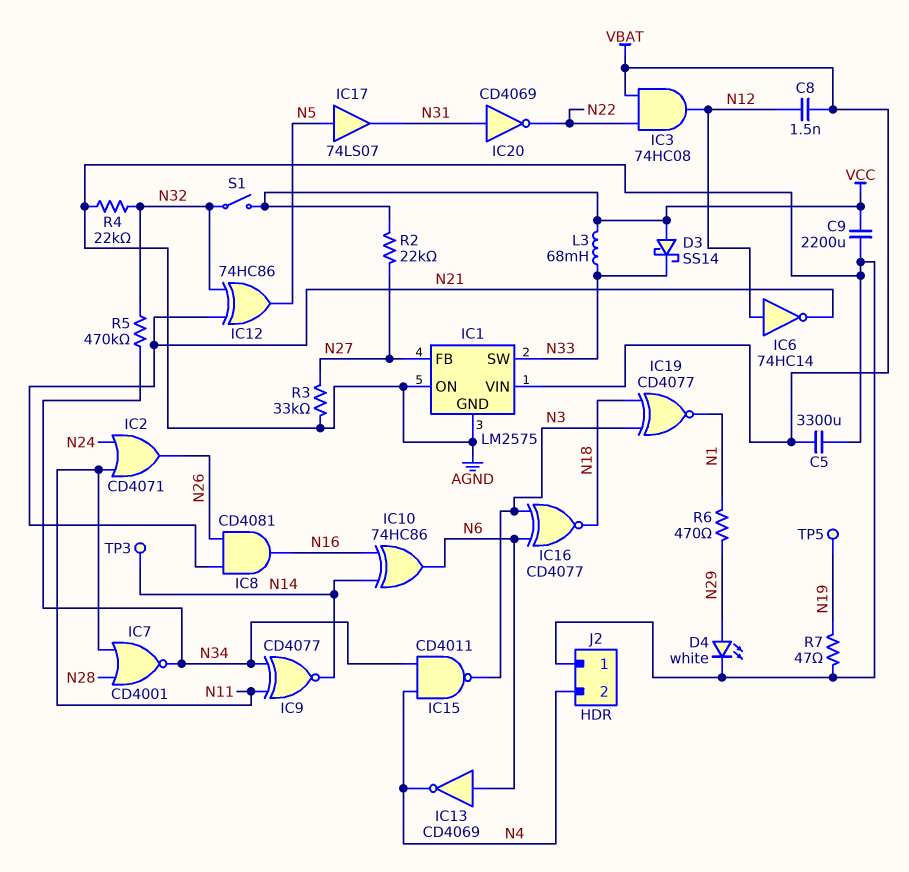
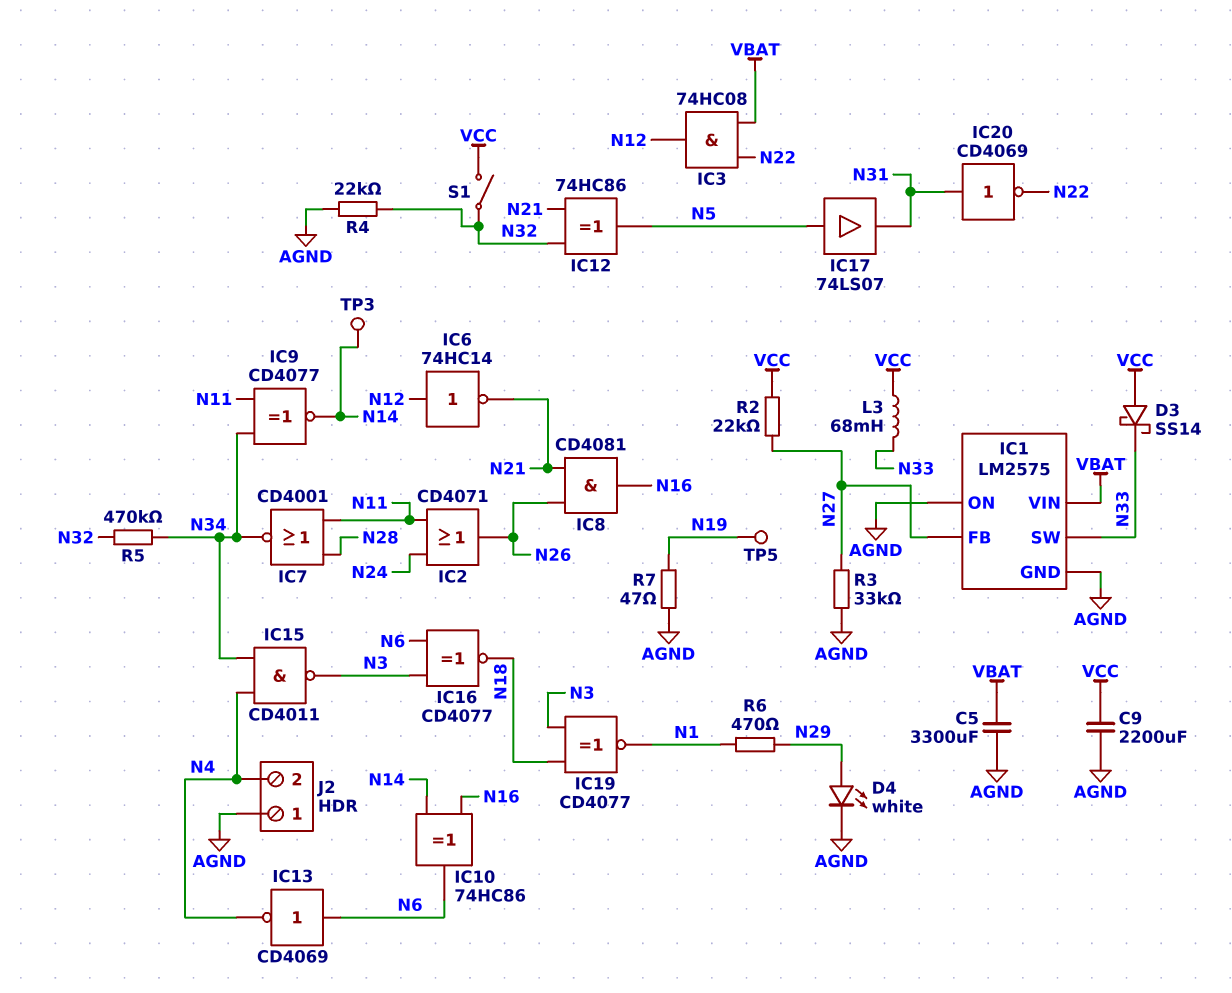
C8: 1.5nF (N12, VBAT) -> none

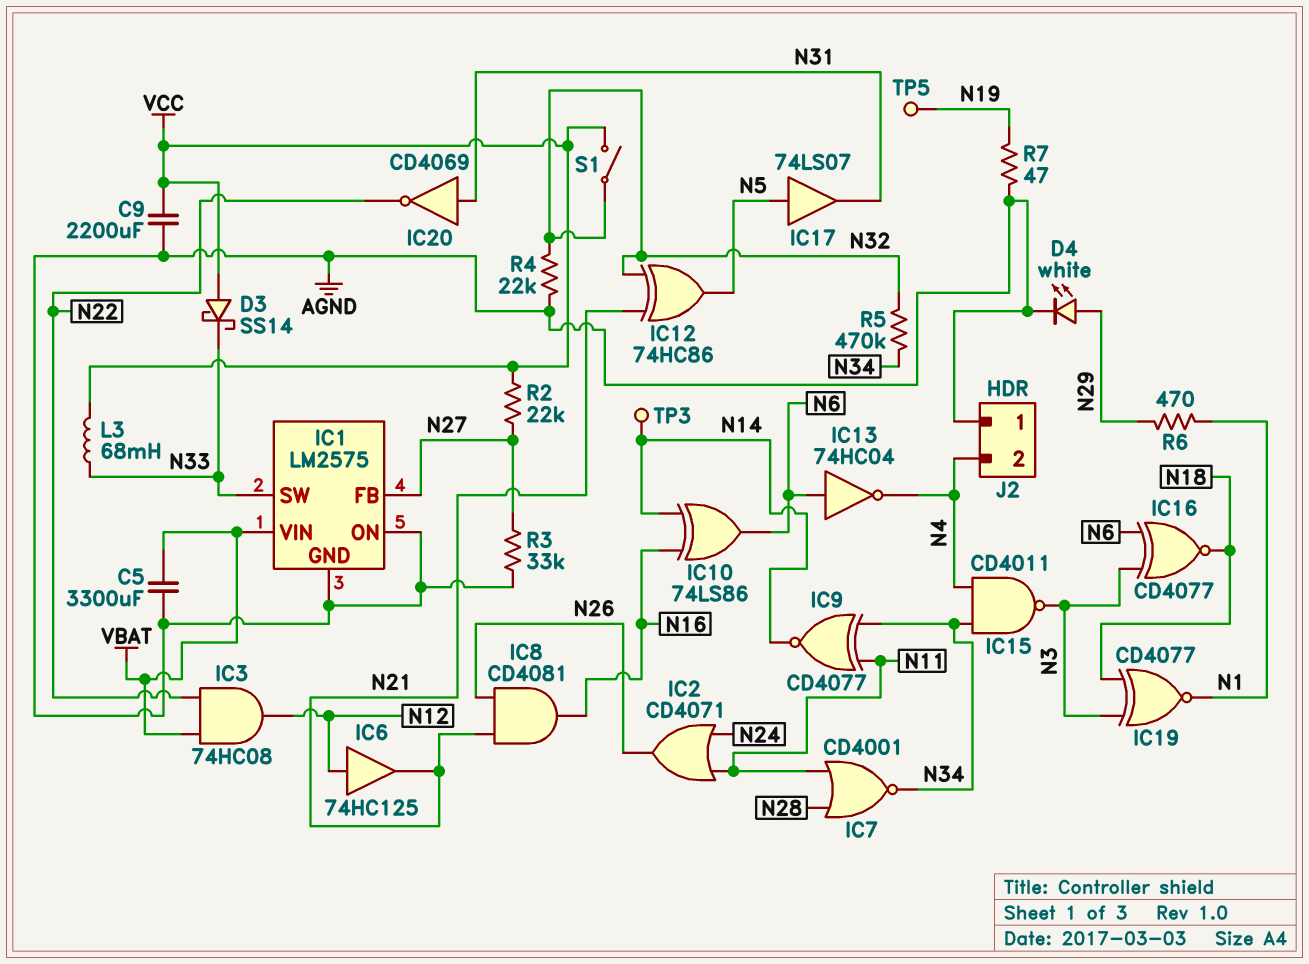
IC6: NOT 74HC14 (in N12, out N21) -> buffer 74HC125 (in N12, out N21)
IC10: XOR 74HC86 (in N14, in N16, out N6) -> XOR 74LS86 (in N14, in N16, out N6)
IC13: NOT CD4069 (in N6, out N4) -> NOT 74HC04 (in N6, out N4)

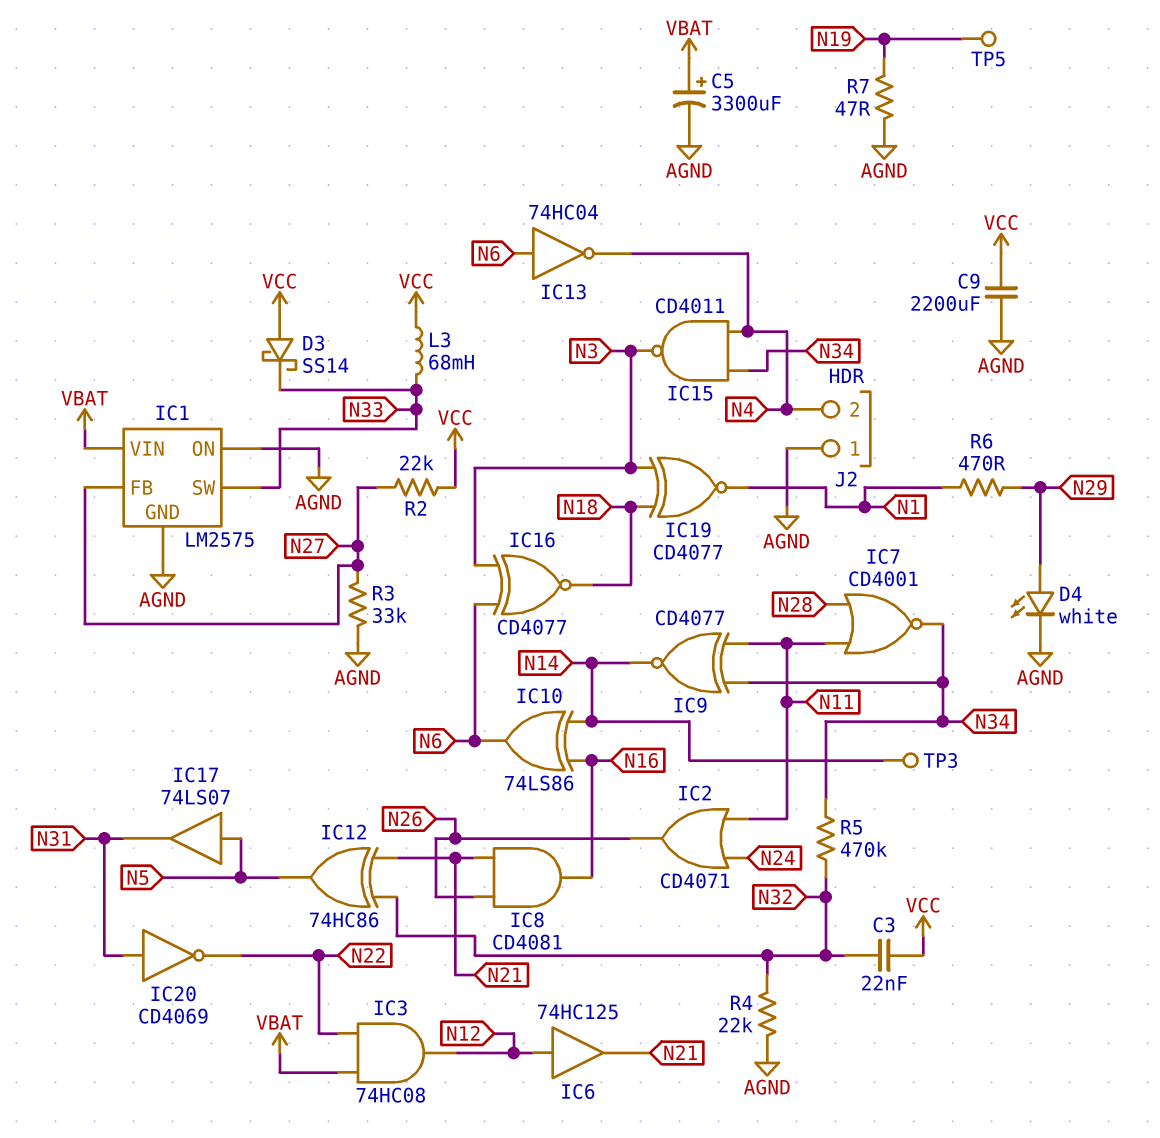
C3: none -> 22nF (N32, VCC)
C5: 3300uF (AGND, VBAT) -> 3300uF (plus VBAT, minus AGND)
S1: switch (N32, VCC) -> none

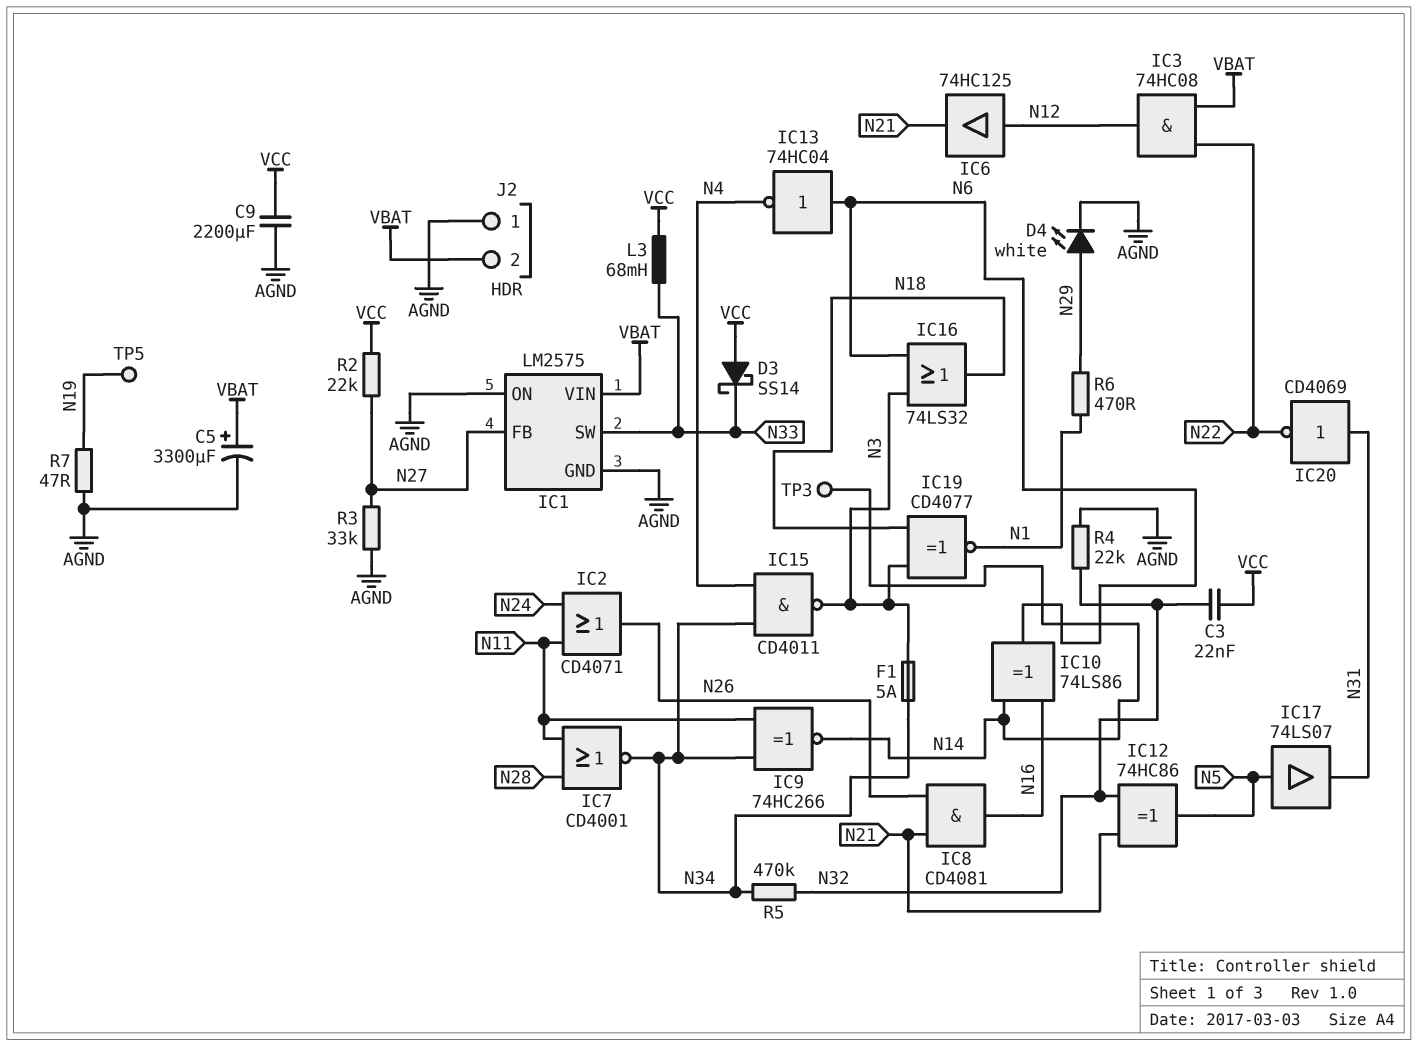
F1: none -> 5A (N3, N34)
IC9: XNOR CD4077 (in N11, in N34, out N14) -> XNOR 74HC266 (in N11, in N34, out N14)
IC16: XNOR CD4077 (in N3, in N6, out N18) -> OR 74LS32 (in N3, in N6, out N18)
J2 pin 2: N4 -> VBAT

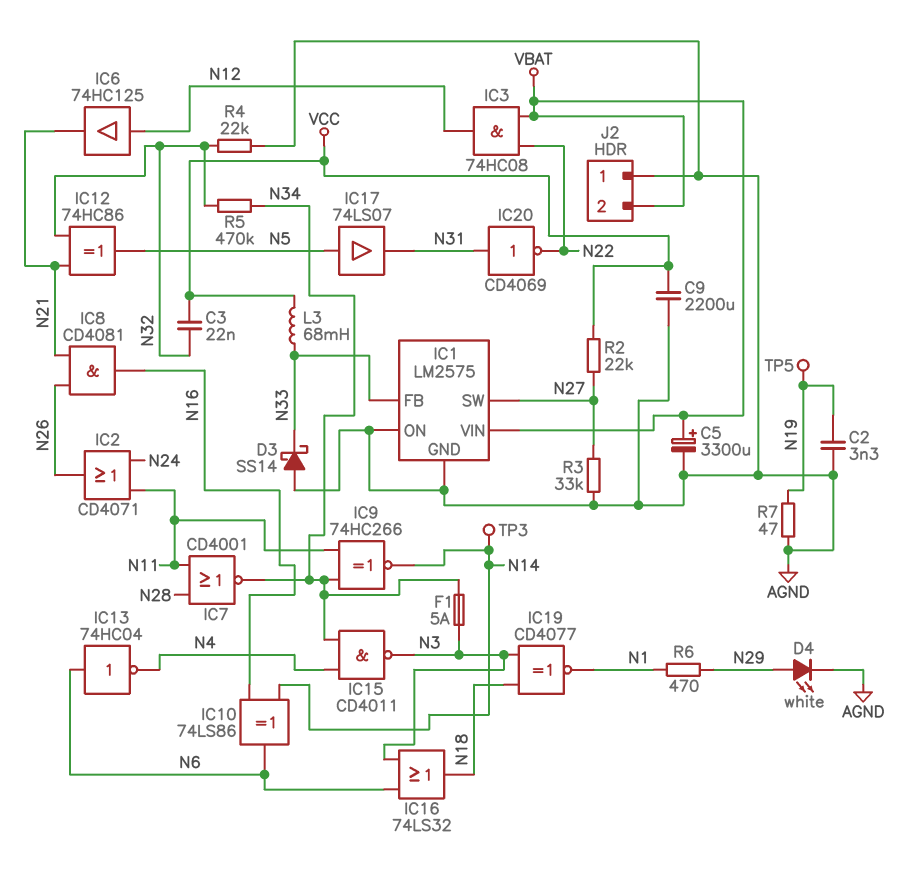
C2: none -> 3.3nF (AGND, N19)
D3: schottky SS14 (A VCC, K N33) -> schottky SS14 (A AGND, K N33)
IC1 pin FB: N27 -> N33
IC1 pin SW: N33 -> N27

